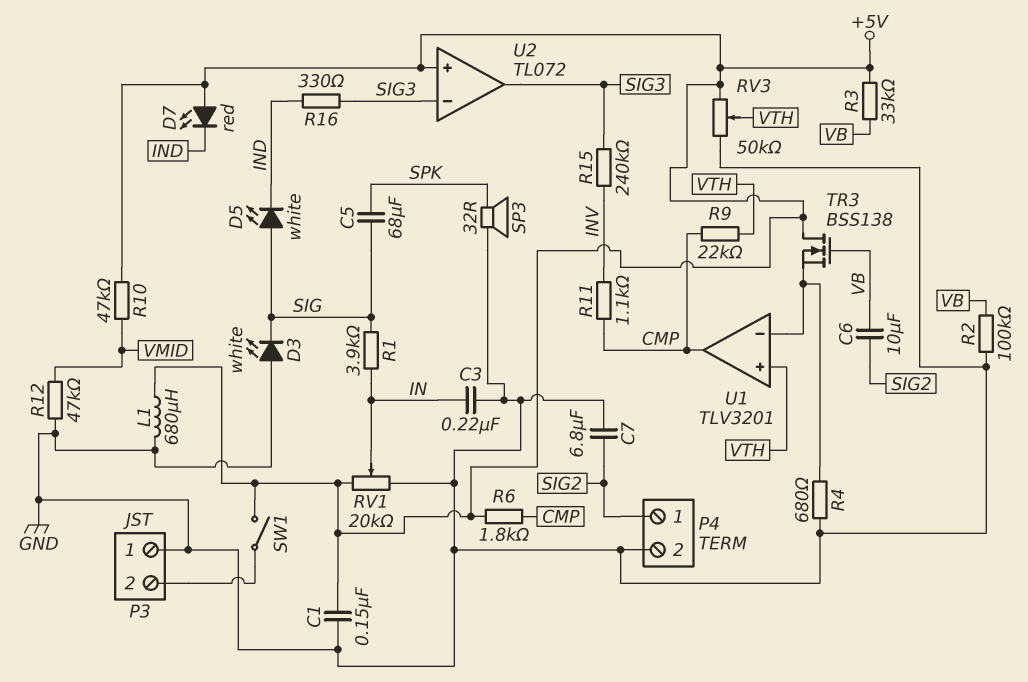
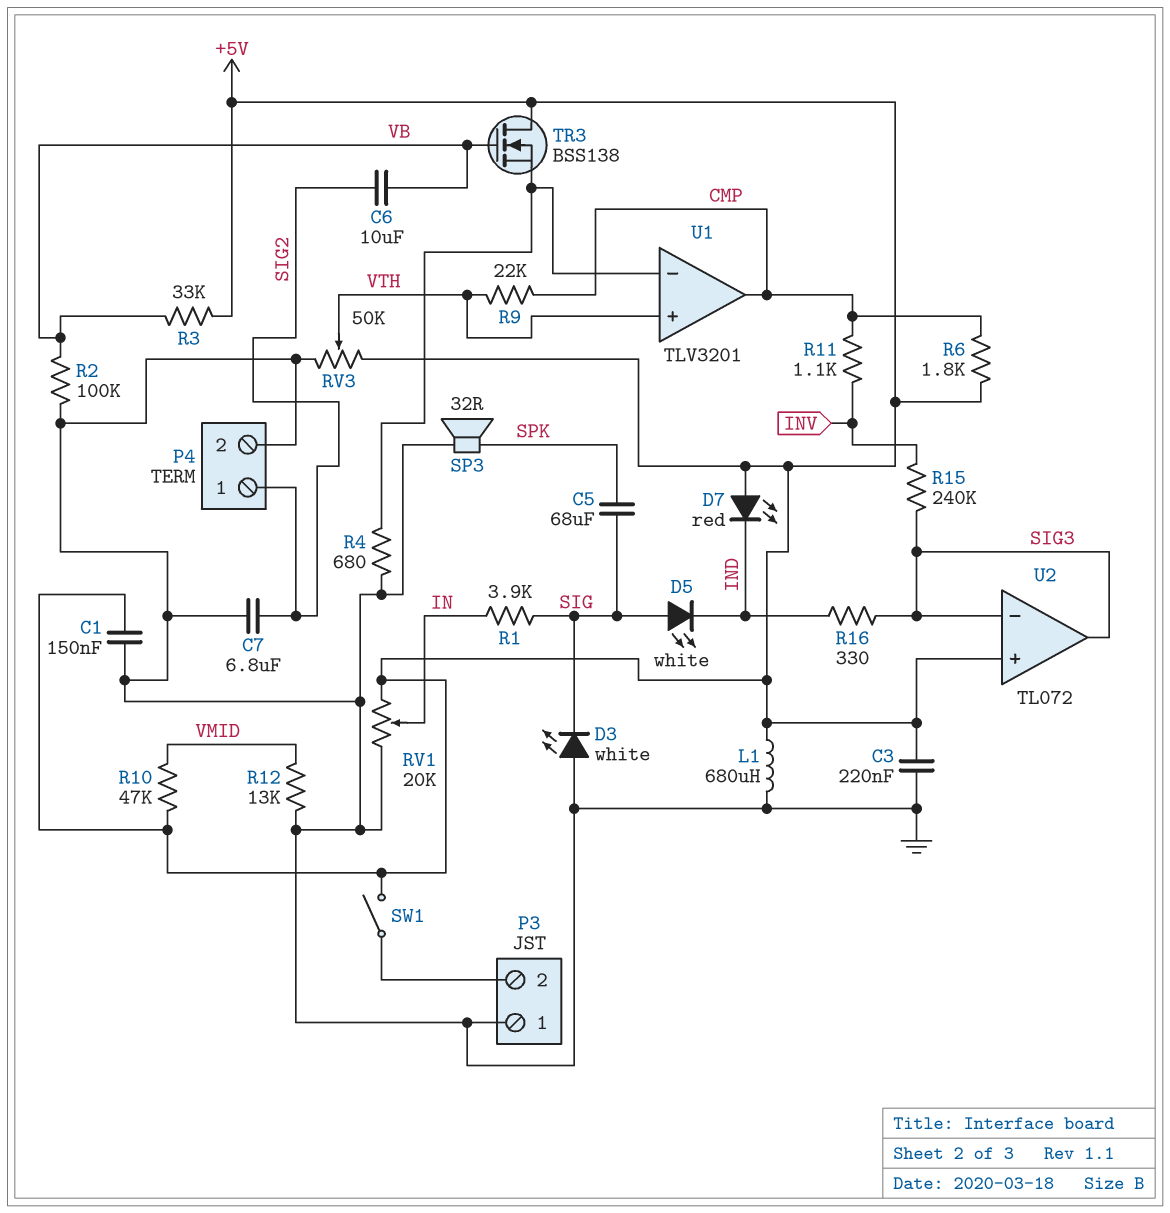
C3: 220nF (GND, IN) -> 220nF (+5V, GND)
R12: 47k (GND, VMID) -> 13k (GND, VMID)

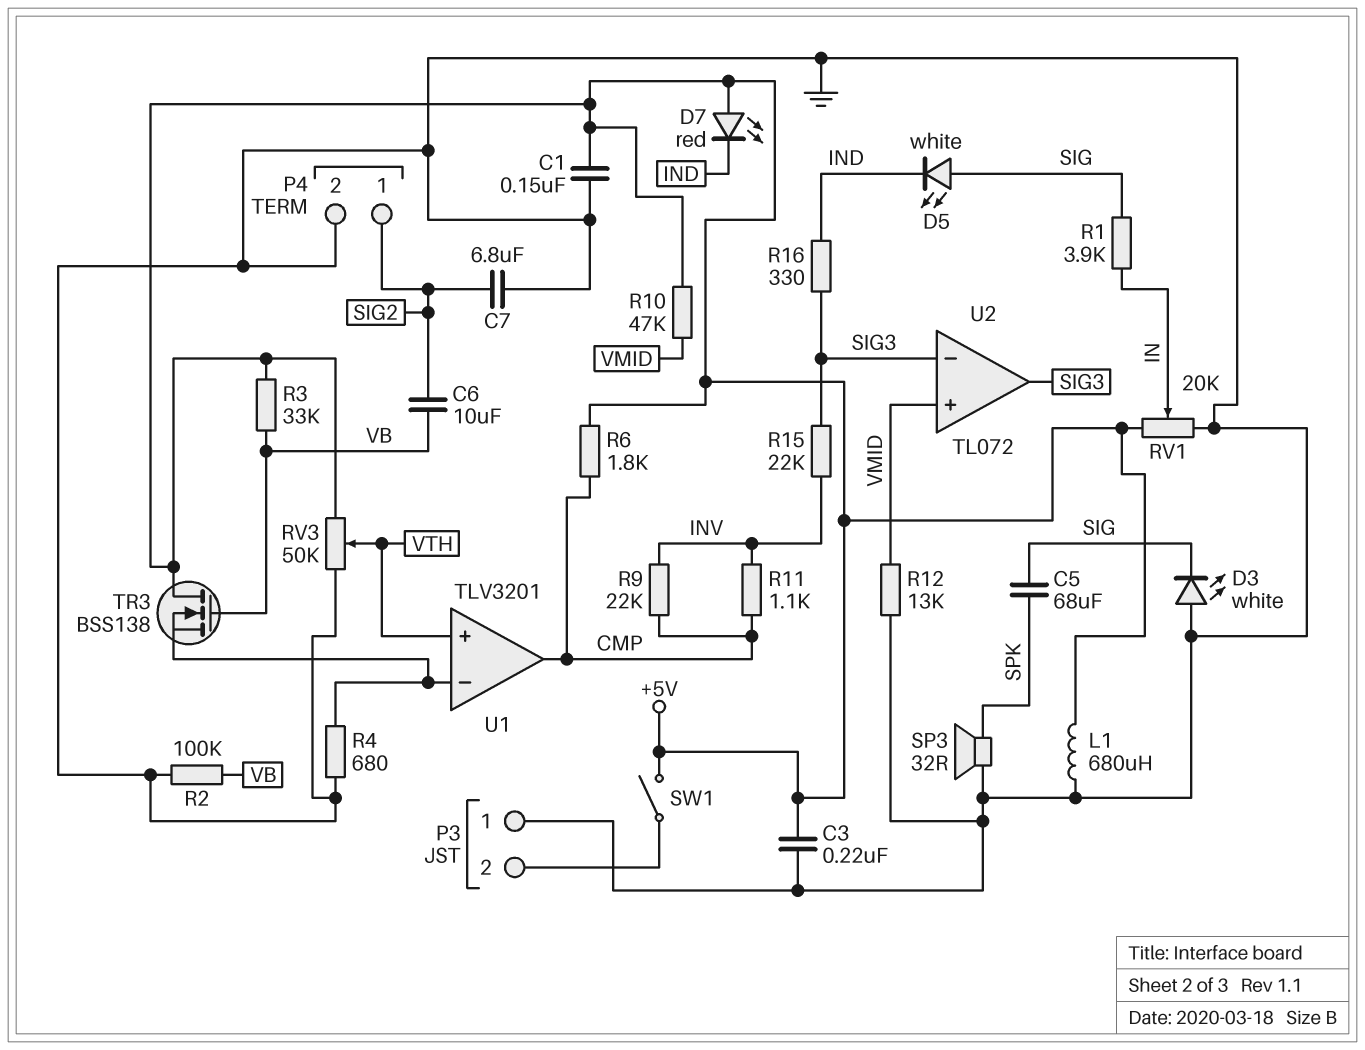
R9: 22k (CMP, VTH) -> 22k (CMP, INV)
R15: 240k (INV, SIG3) -> 22k (INV, SIG3)
U2 pin in+: +5V -> VMID

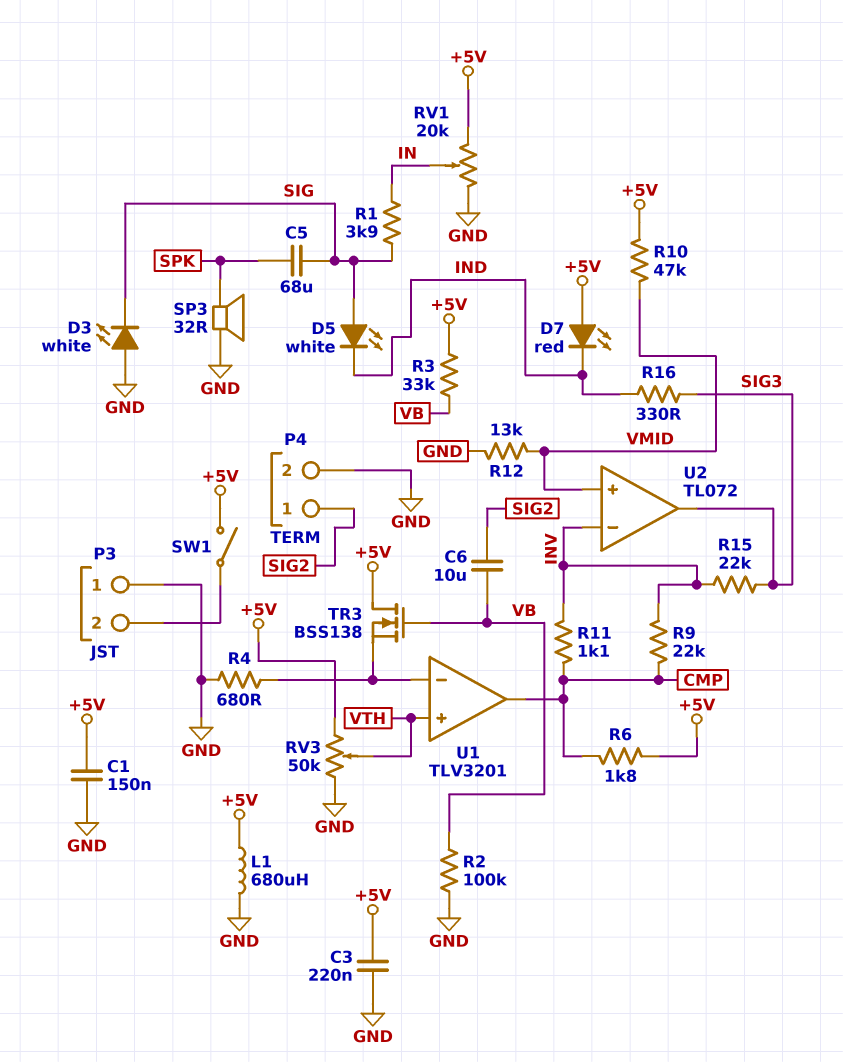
C7: 6.8uF (GND, SIG2) -> none
U2 pin in-: SIG3 -> INV

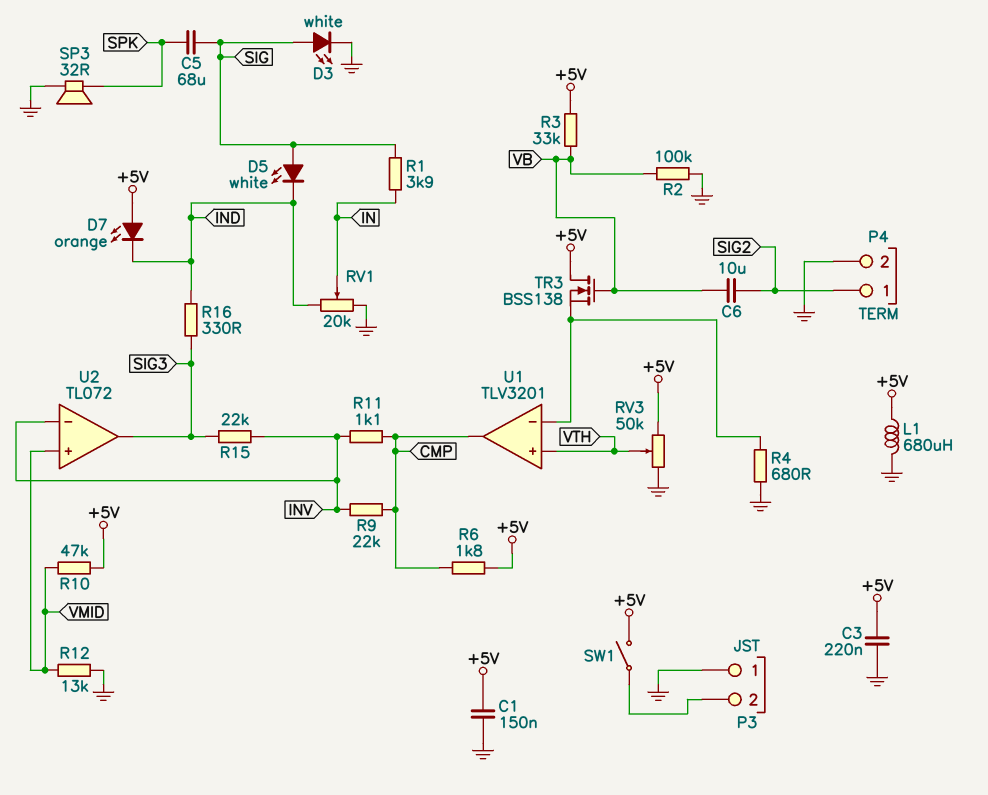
D3: LED white (A GND, K SIG) -> LED white (A SIG, K GND)
D7: LED red (A +5V, K IND) -> LED orange (A +5V, K IND)
RV1: 20k (+5V, GND, wiper IN) -> 20k (GND, IND, wiper IN)

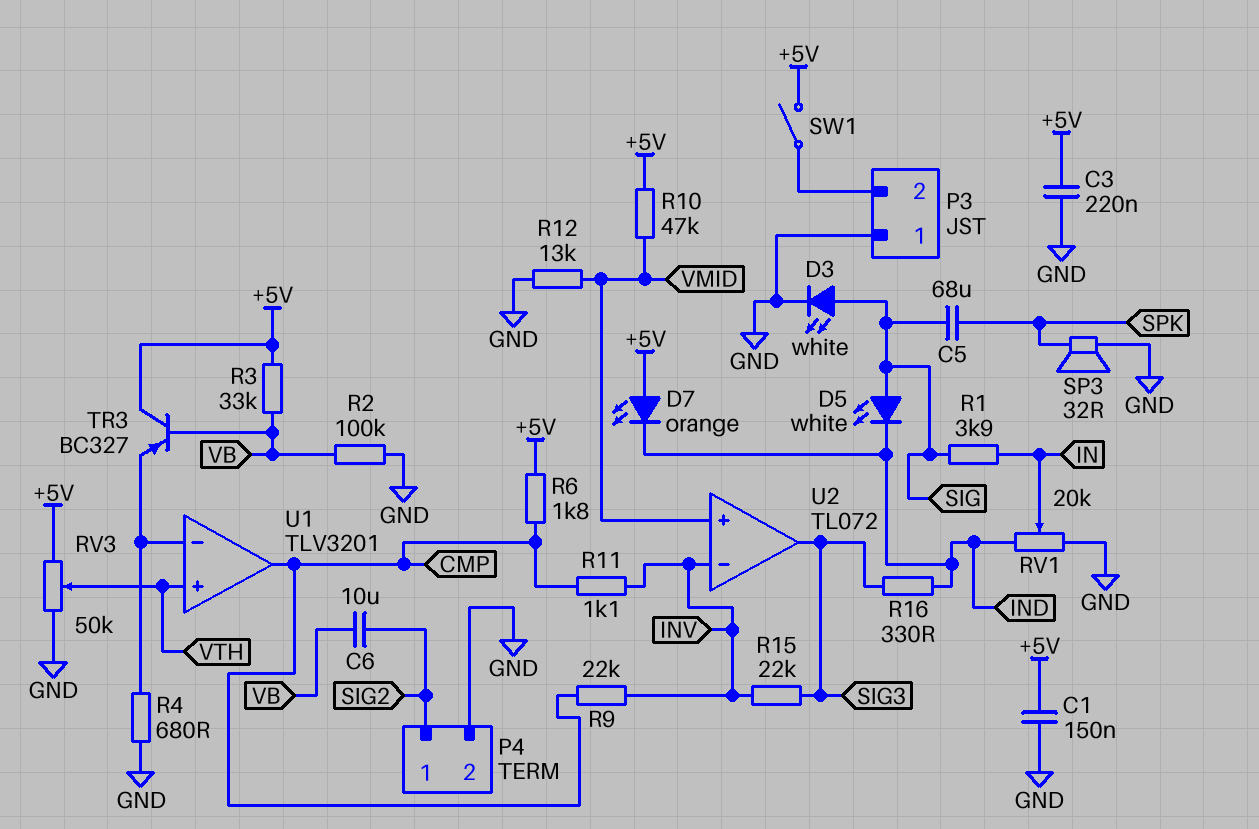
L1: 680uH (+5V, GND) -> none
TR3: NMOS BSS138 (G VB, D +5V, S U1/in-) -> PNP BC327 (B VB, C +5V, E U1/in-)

